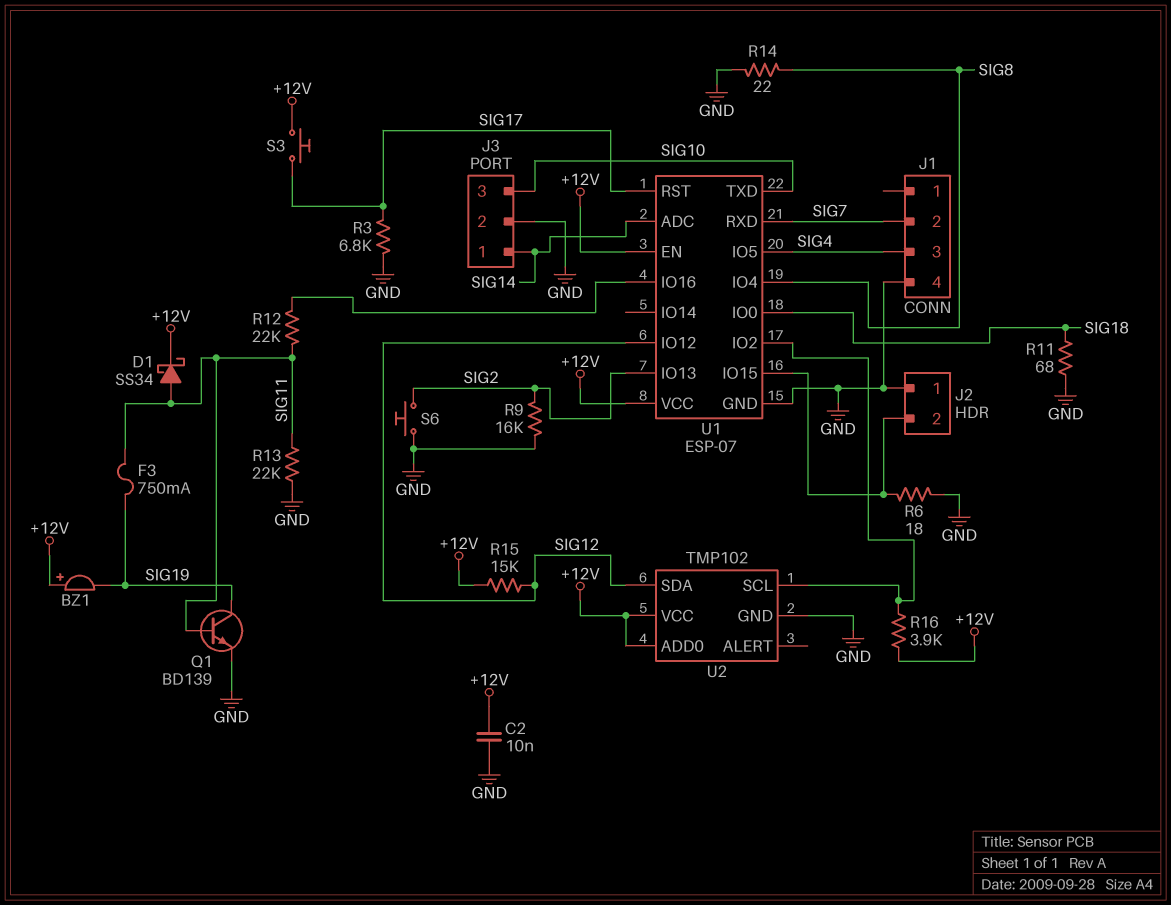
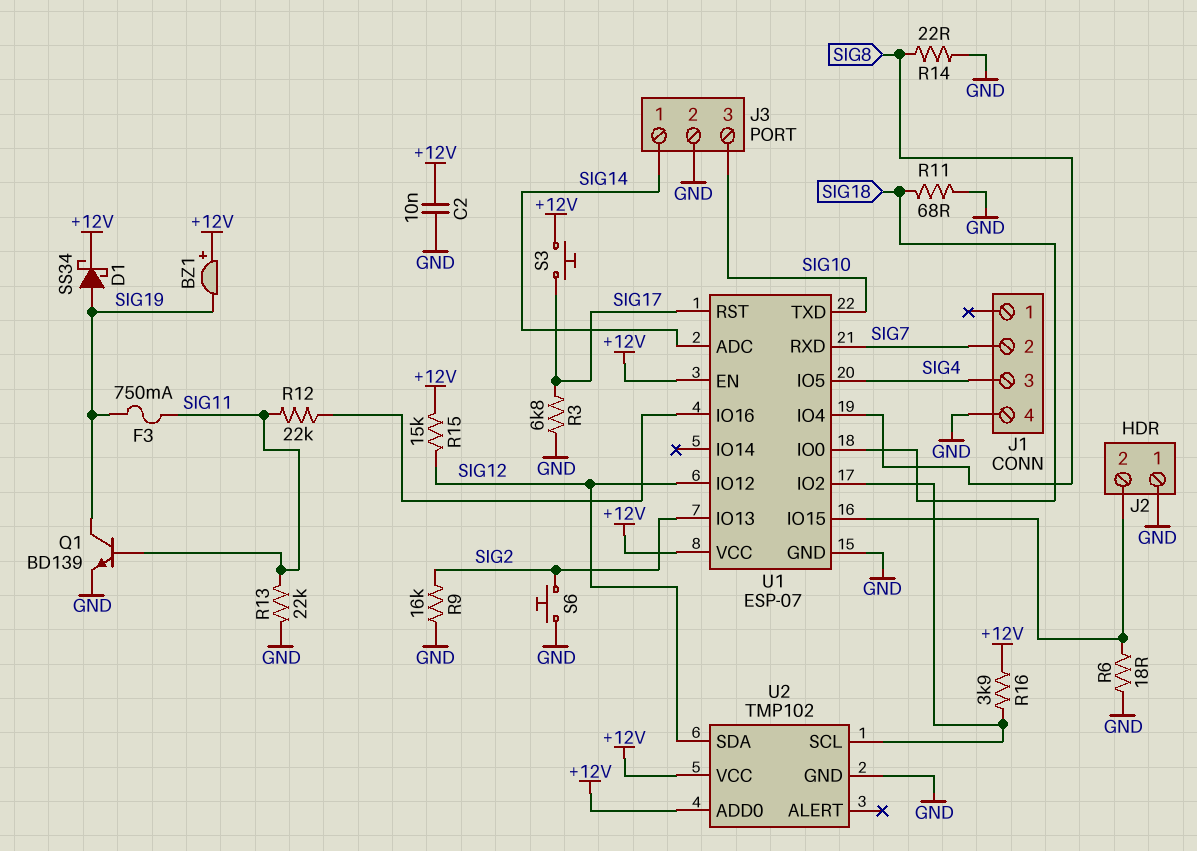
D1: schottky SS34 (A SIG11, K +12V) -> schottky SS34 (A SIG19, K +12V)

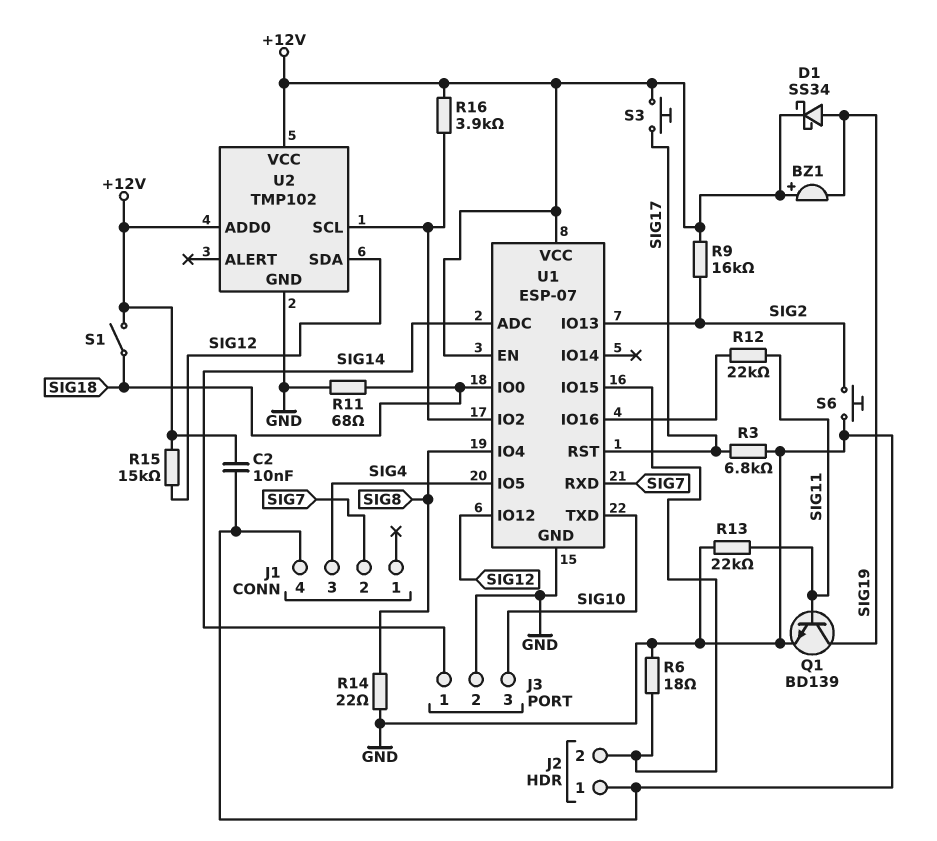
F3: 750mA (SIG11, SIG19) -> none
R9: 16k (GND, SIG2) -> 16k (+12V, SIG2)
S1: none -> switch (+12V, SIG18)

